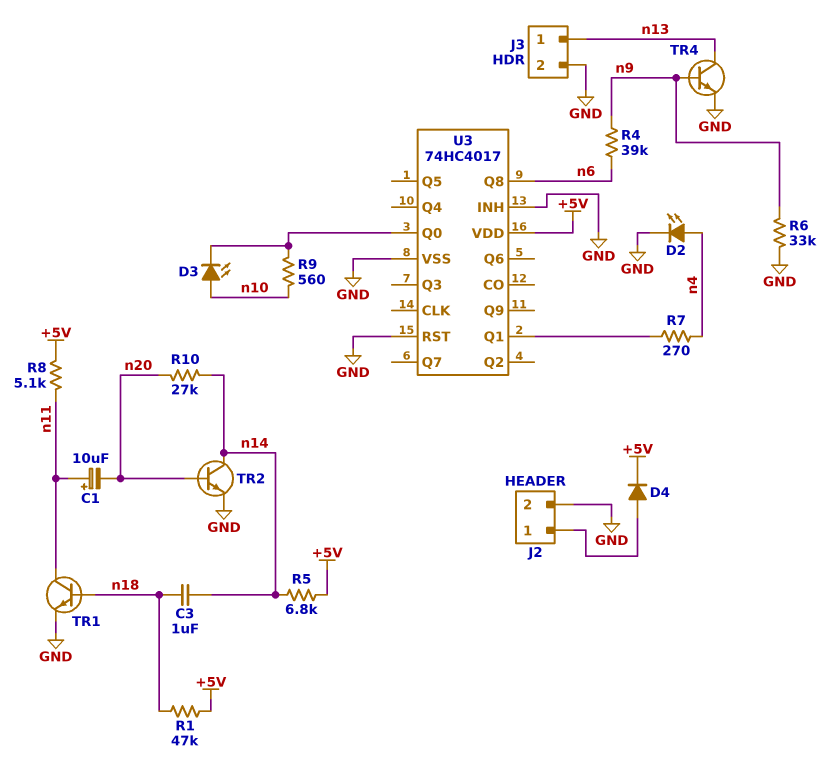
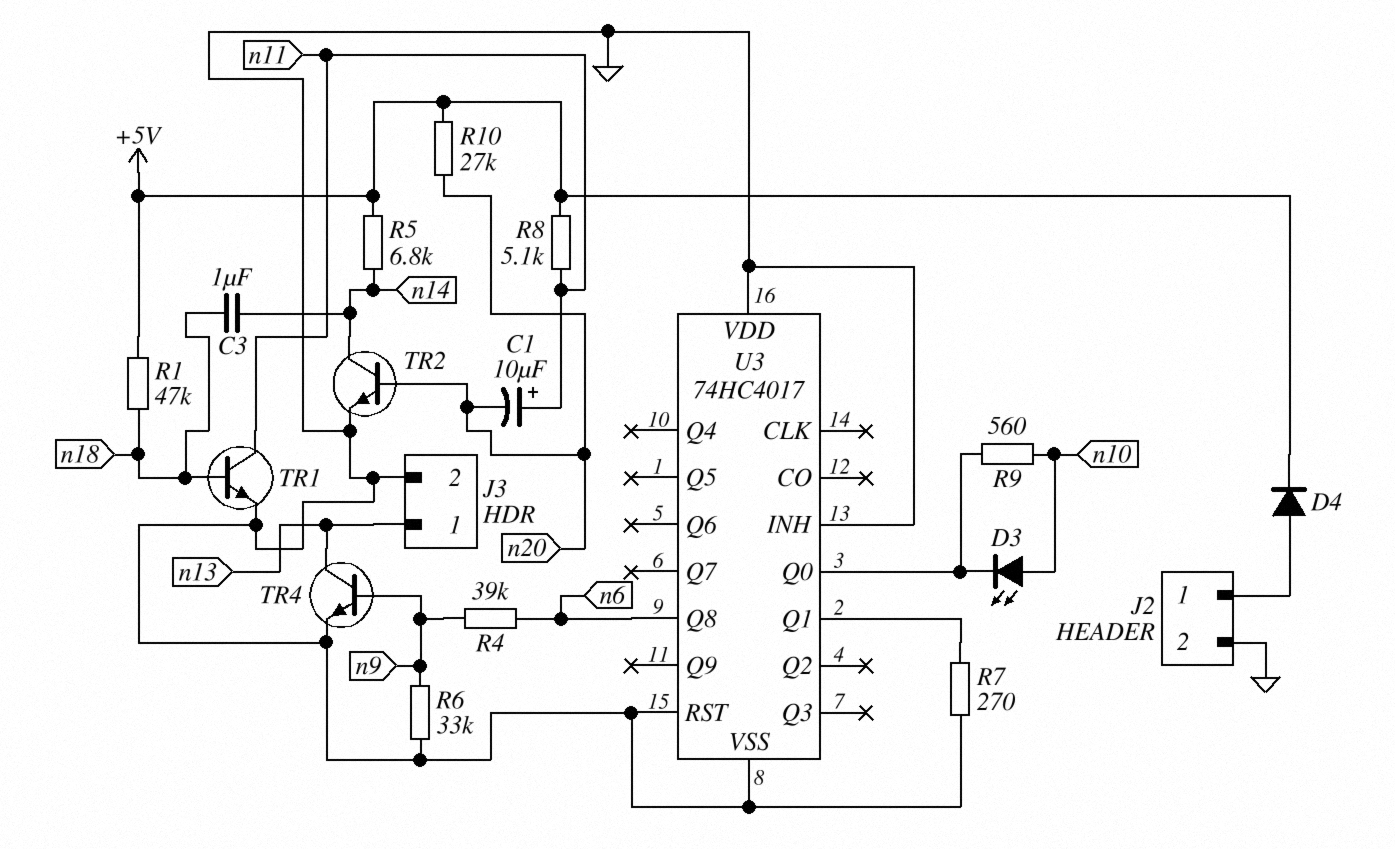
D2: LED (A n4, K GND) -> none
R7: 270 (U3/Q1, n4) -> 270 (GND, U3/Q1)
R10: 27k (n14, n20) -> 27k (+5V, n20)
U3 pin VDD: +5V -> GND

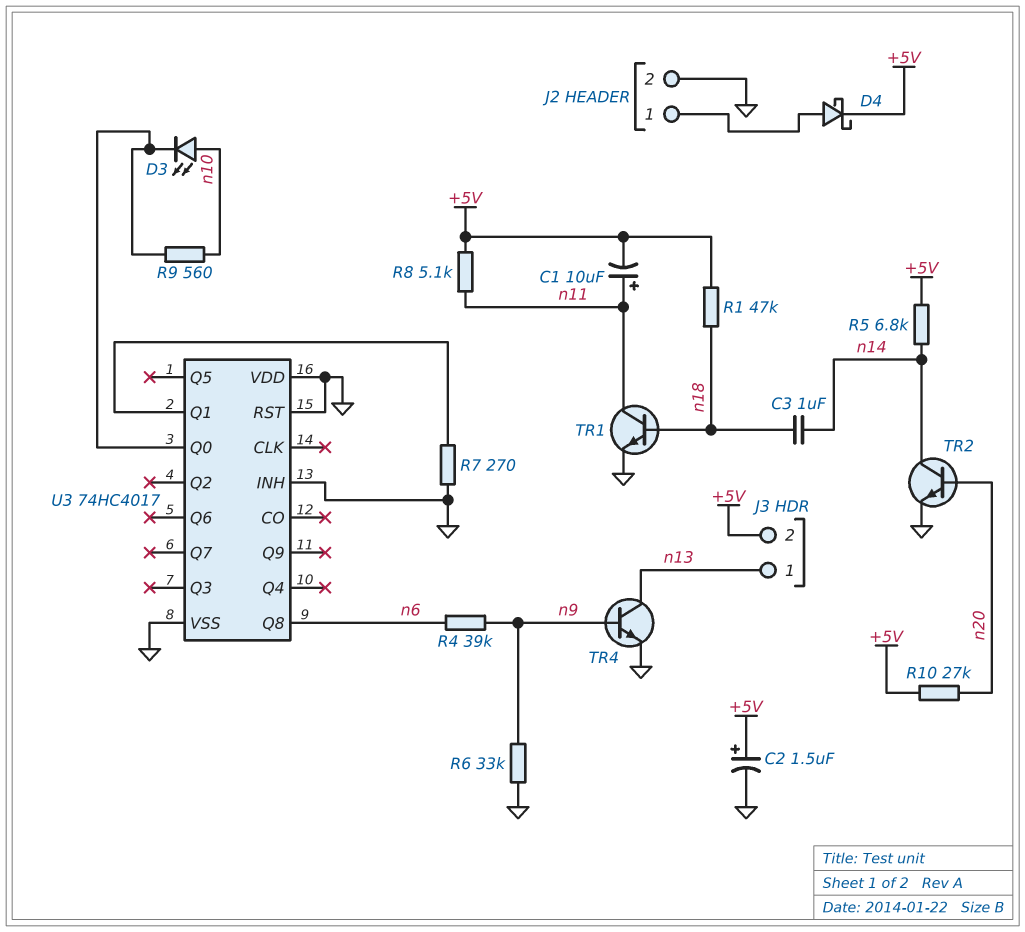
C1: 10uF (plus n11, minus n20) -> 10uF (plus n11, minus +5V)
C2: none -> 1.5uF (plus +5V, minus GND)
D4: diode (A J2/1, K +5V) -> schottky (A J2/1, K +5V)
J3 pin 2: GND -> +5V

